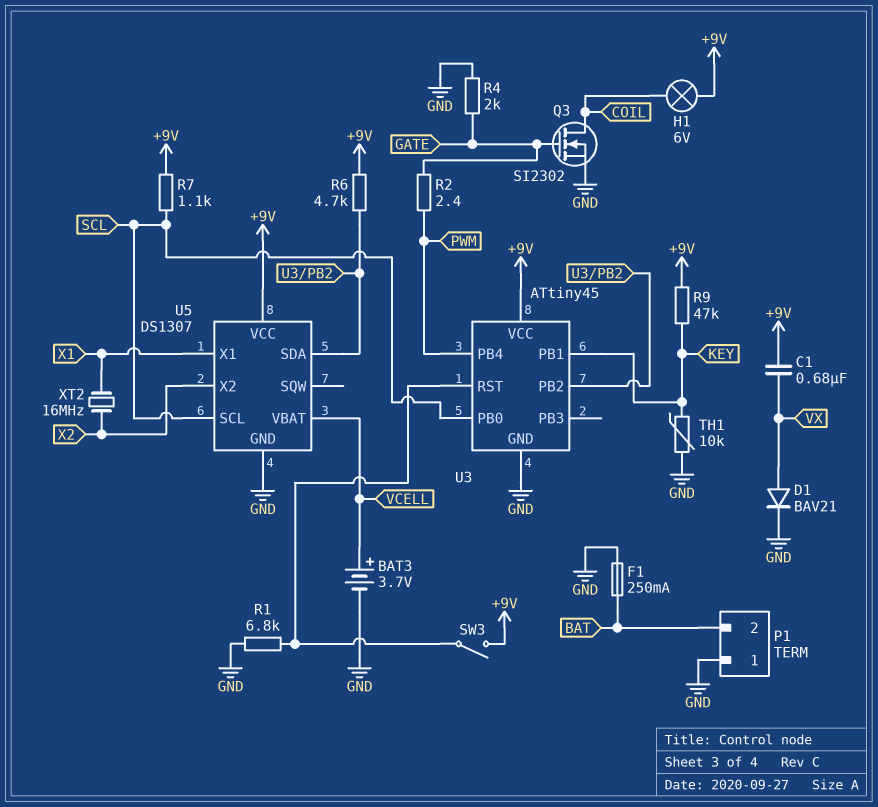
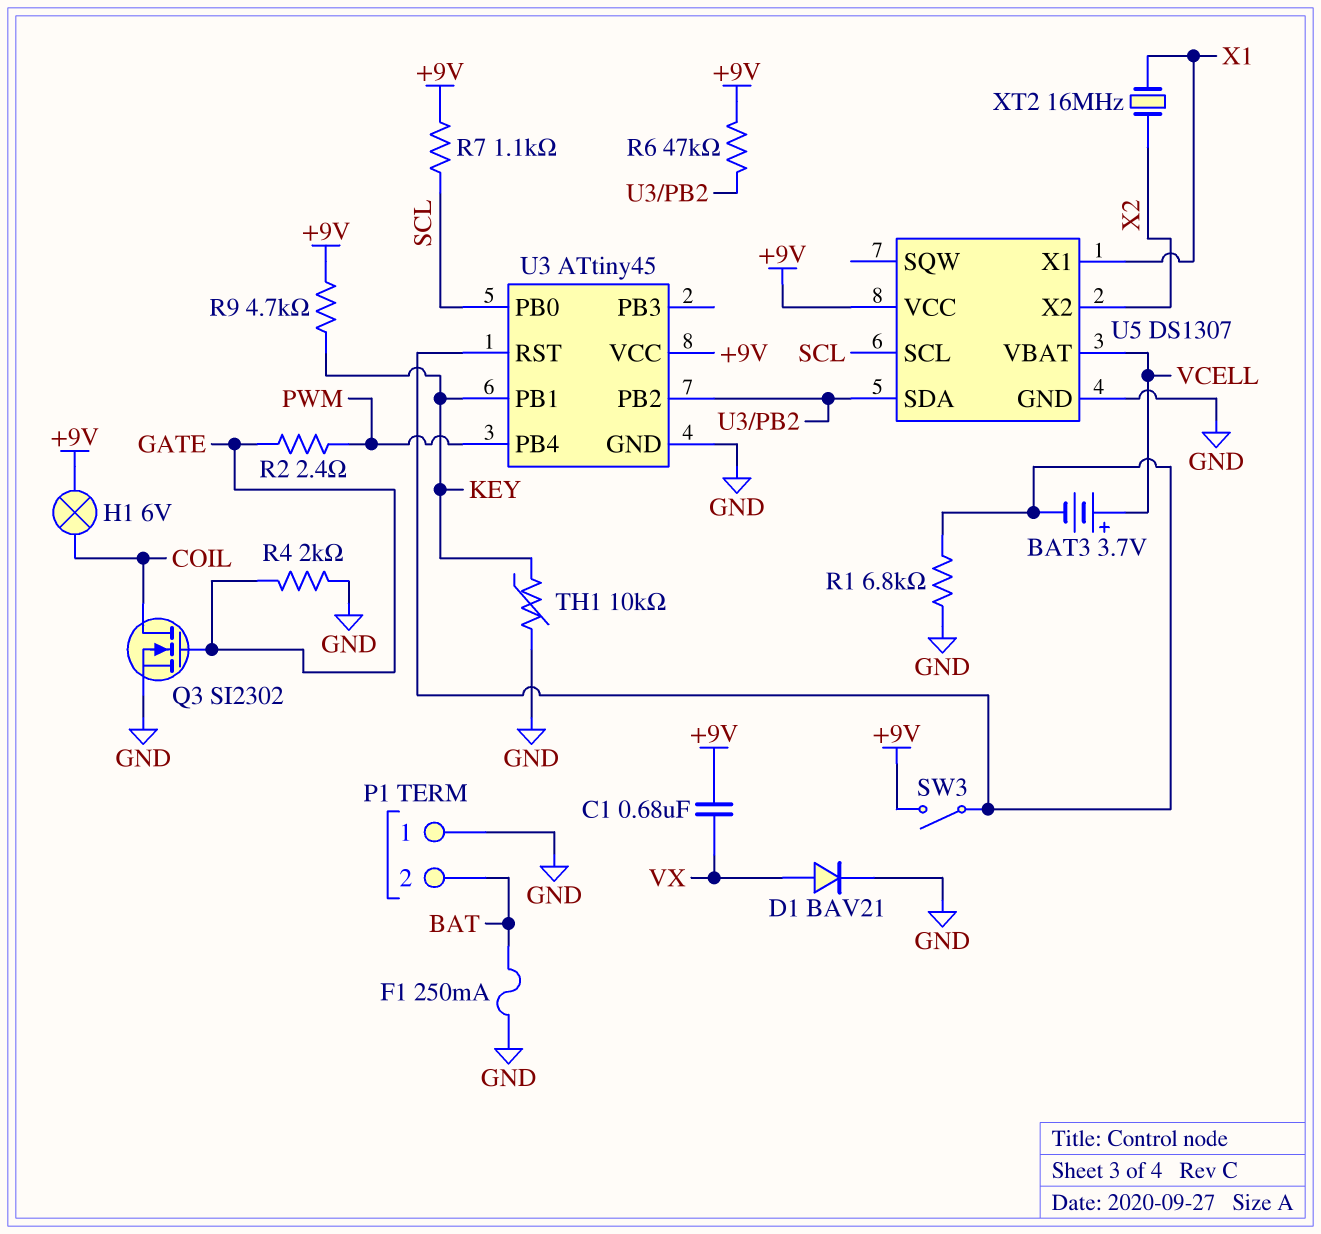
BAT3: 3.7V (plus VCELL, minus GND) -> 3.7V (plus VCELL, minus U3/RST)
R6: 4.7k (+9V, U3/PB2) -> 47k (+9V, U3/PB2)
R9: 47k (+9V, KEY) -> 4.7k (+9V, KEY)

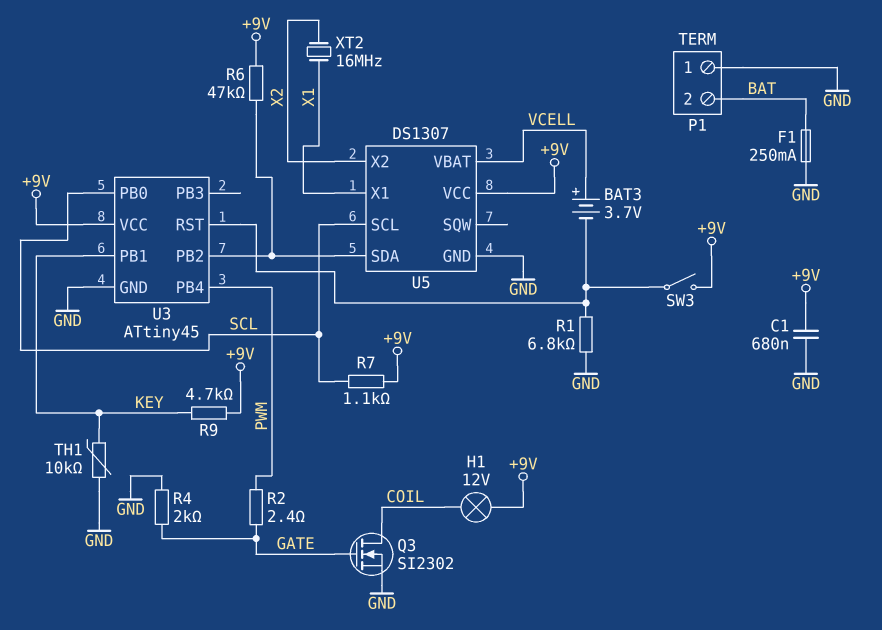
C1: 680nF (+9V, VX) -> 680nF (+9V, GND)
D1: diode BAV21 (A VX, K GND) -> none
H1: lamp 6V (+9V, COIL) -> lamp 12V (+9V, COIL)

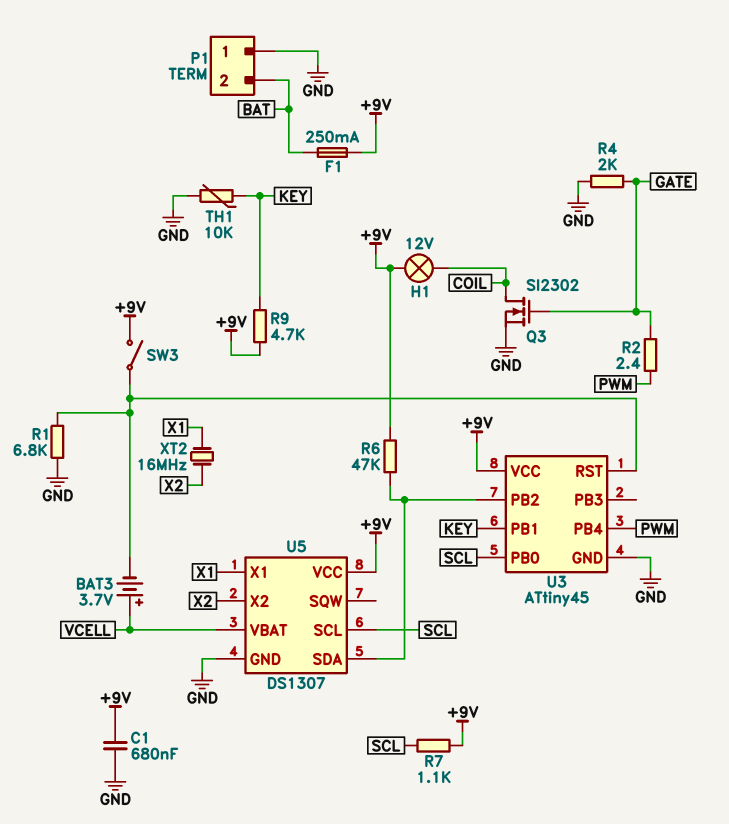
F1: 250mA (BAT, GND) -> 250mA (+9V, BAT)

